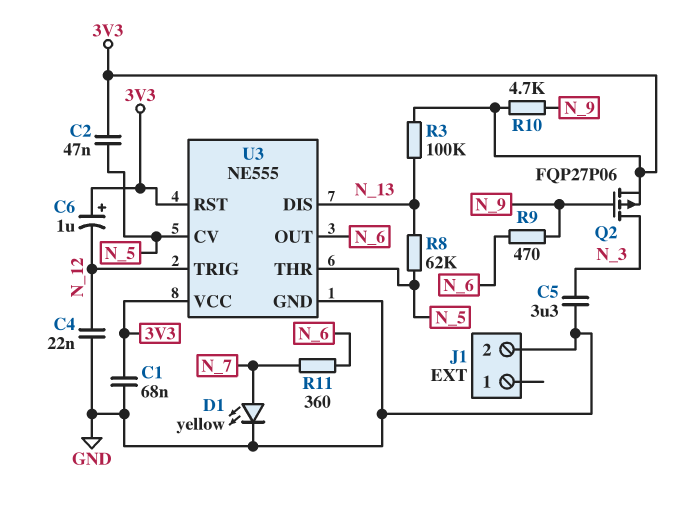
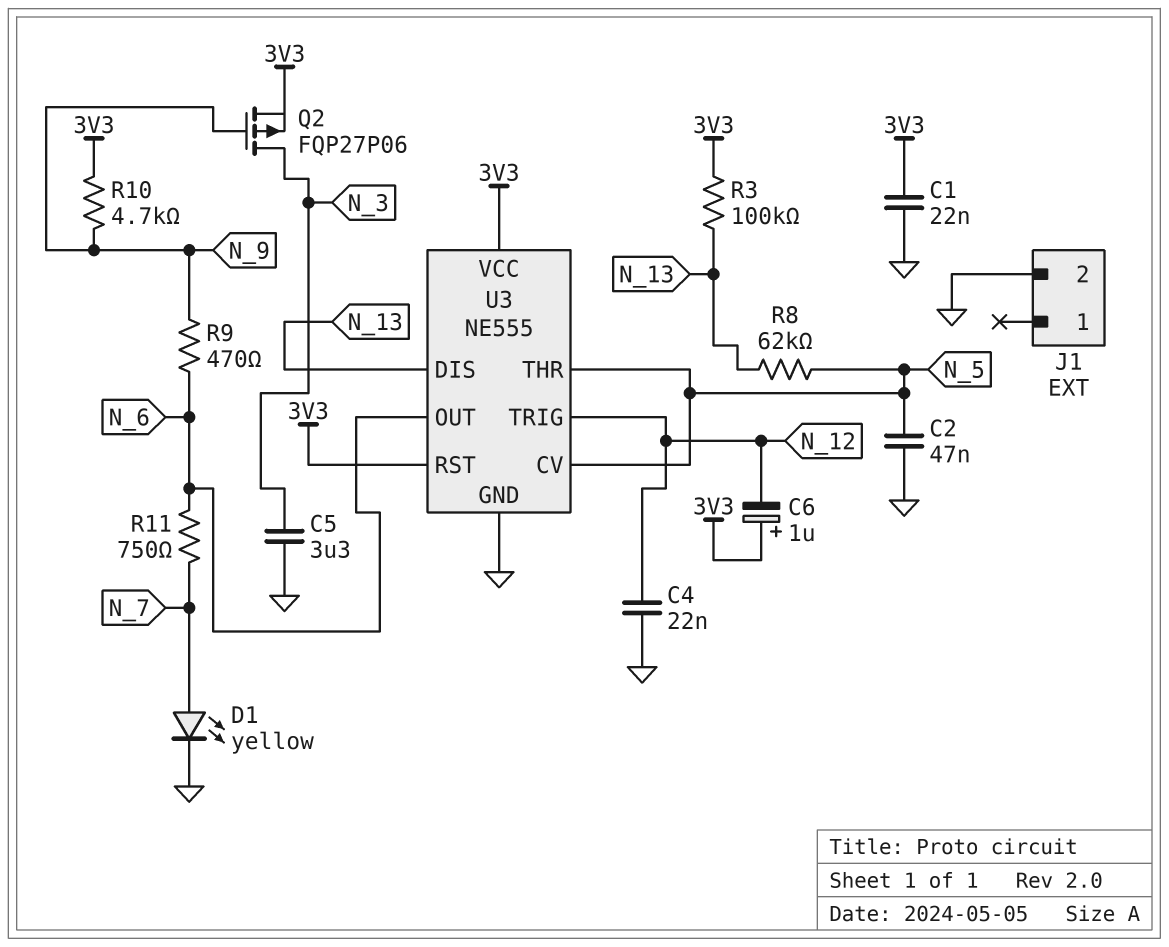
C1: 68nF (3V3, GND) -> 22nF (3V3, GND)
C2: 47nF (3V3, N_5) -> 47nF (GND, N_5)
R11: 360 (N_6, N_7) -> 750 (N_6, N_7)

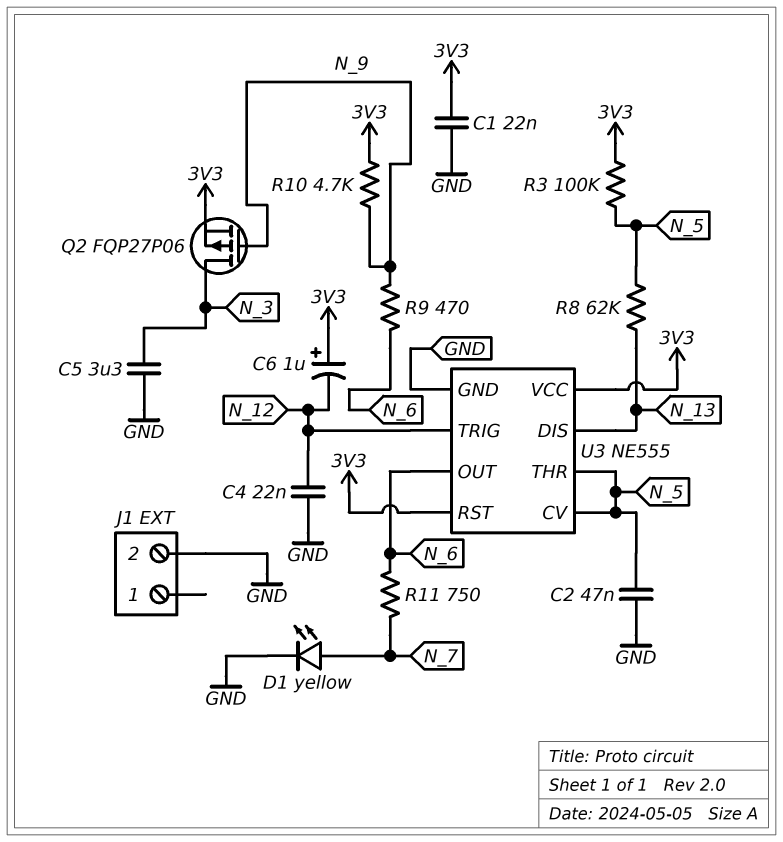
R3: 100k (3V3, N_13) -> 100k (3V3, N_5)

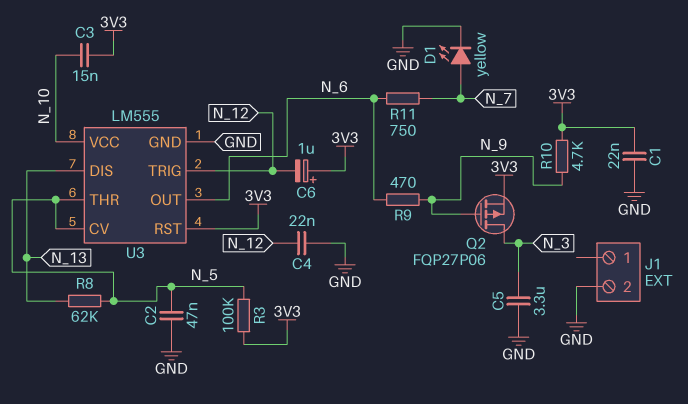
C3: none -> 15nF (3V3, N_10)
U3: NE555 -> LM555
U3 pin VCC: 3V3 -> N_10

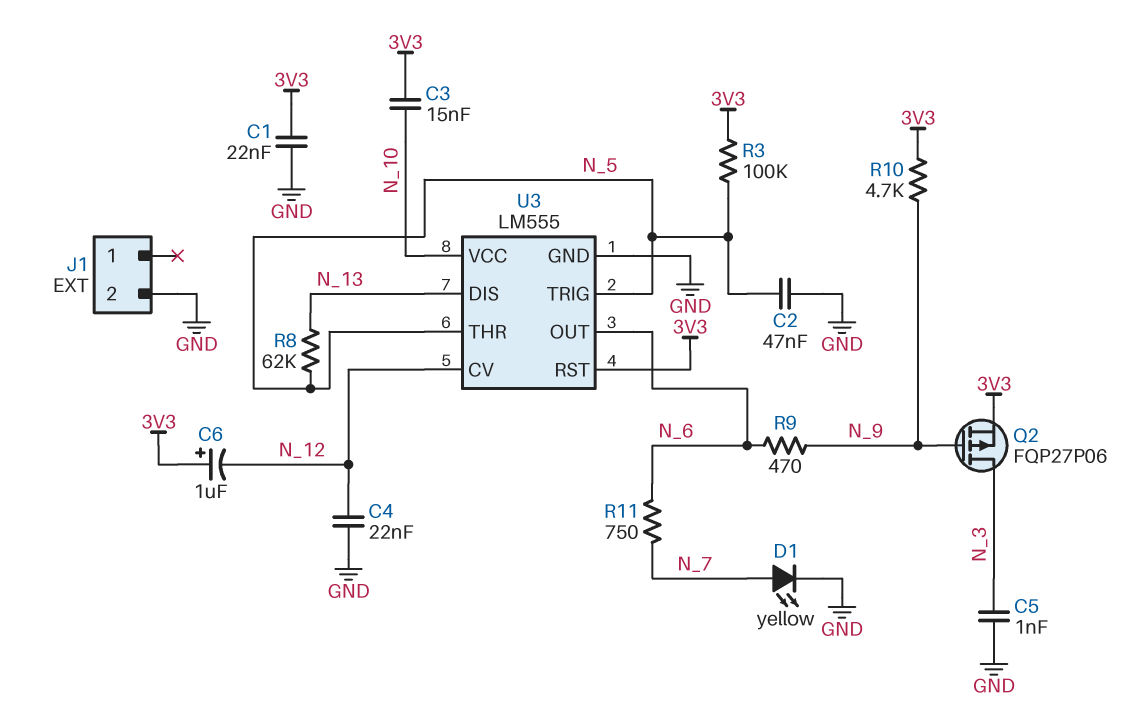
C5: 3.3uF (GND, N_3) -> 1nF (GND, N_3)
U3 pin CV: N_5 -> N_12
U3 pin TRIG: N_12 -> N_5

